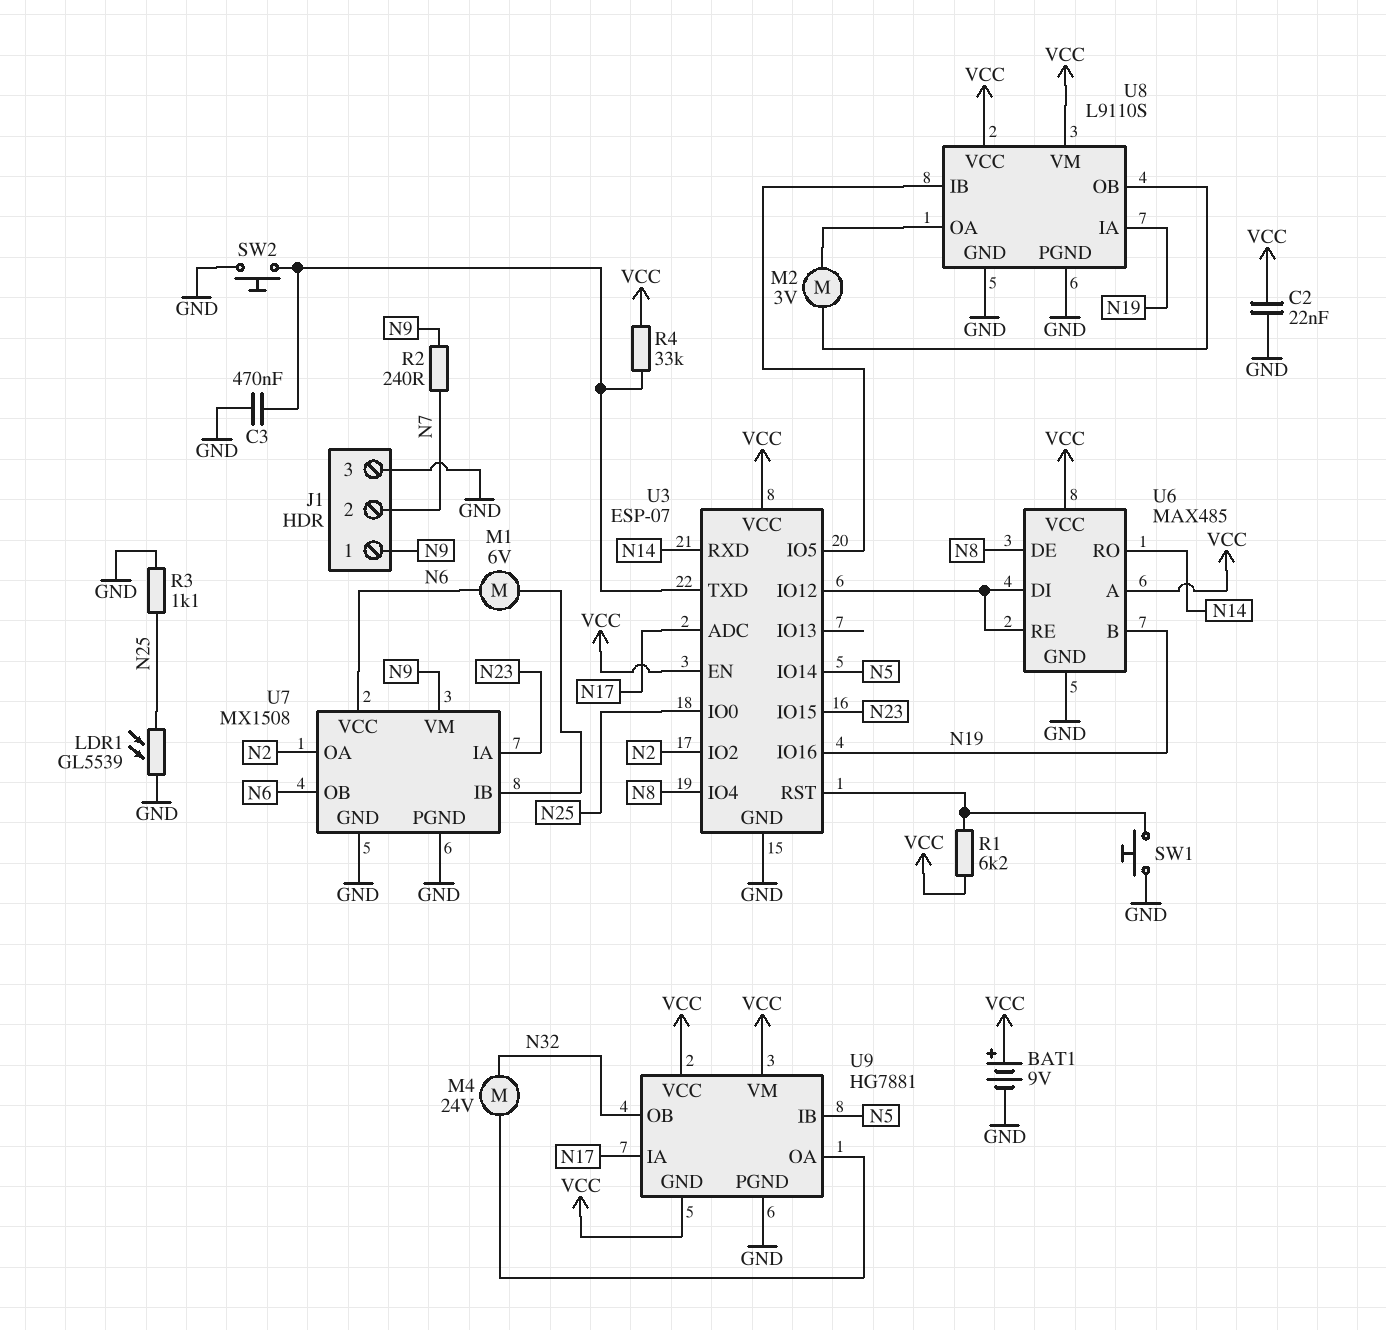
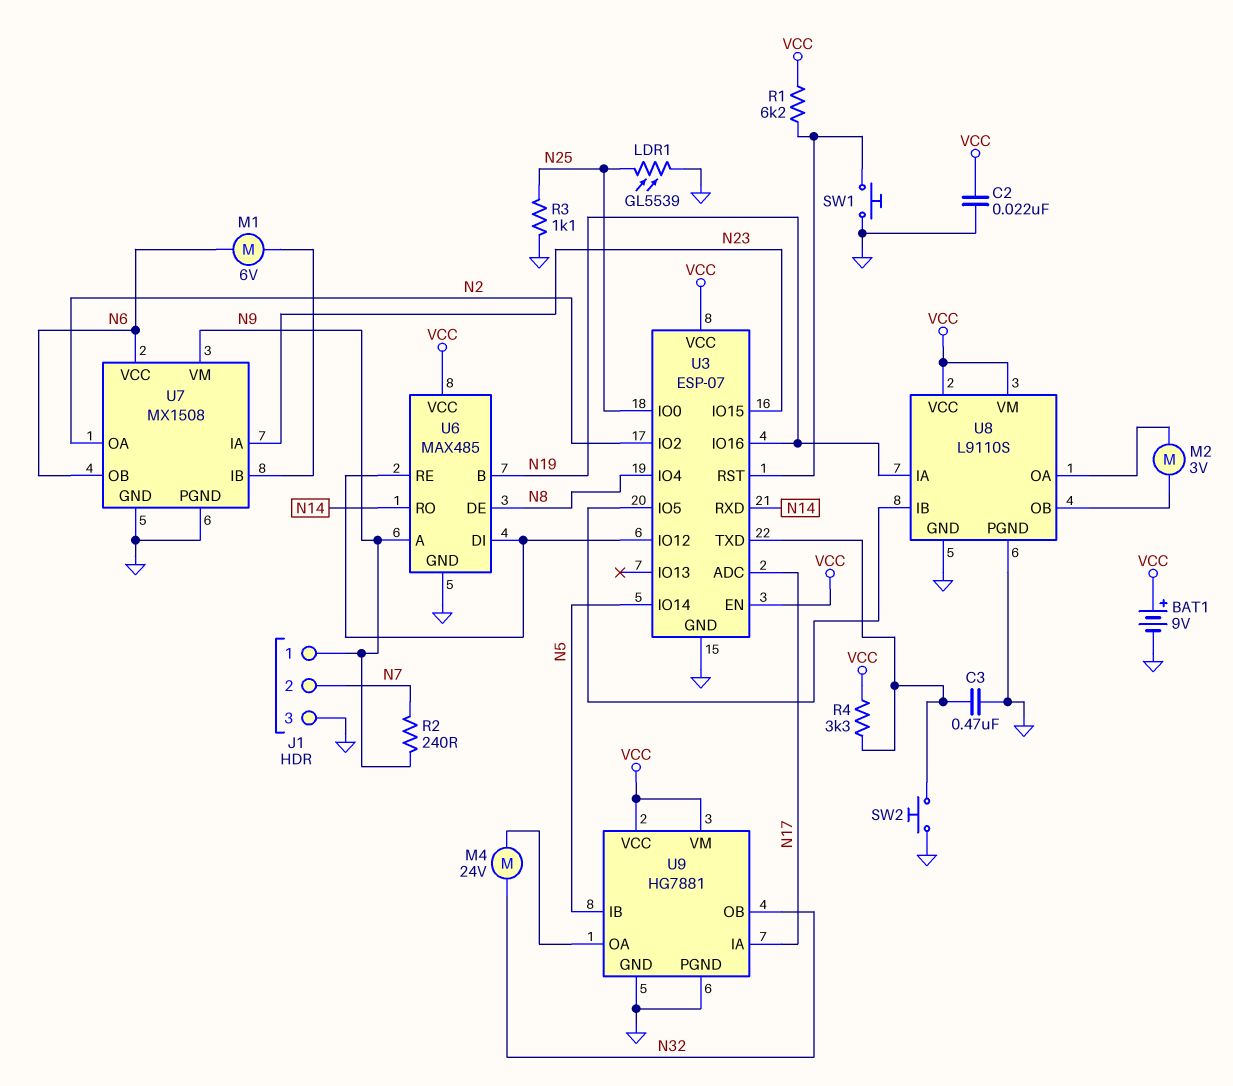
R4: 33k (U3/TXD, VCC) -> 3.3k (U3/TXD, VCC)
U6 pin A: VCC -> N9
U9 pin GND: VCC -> GND

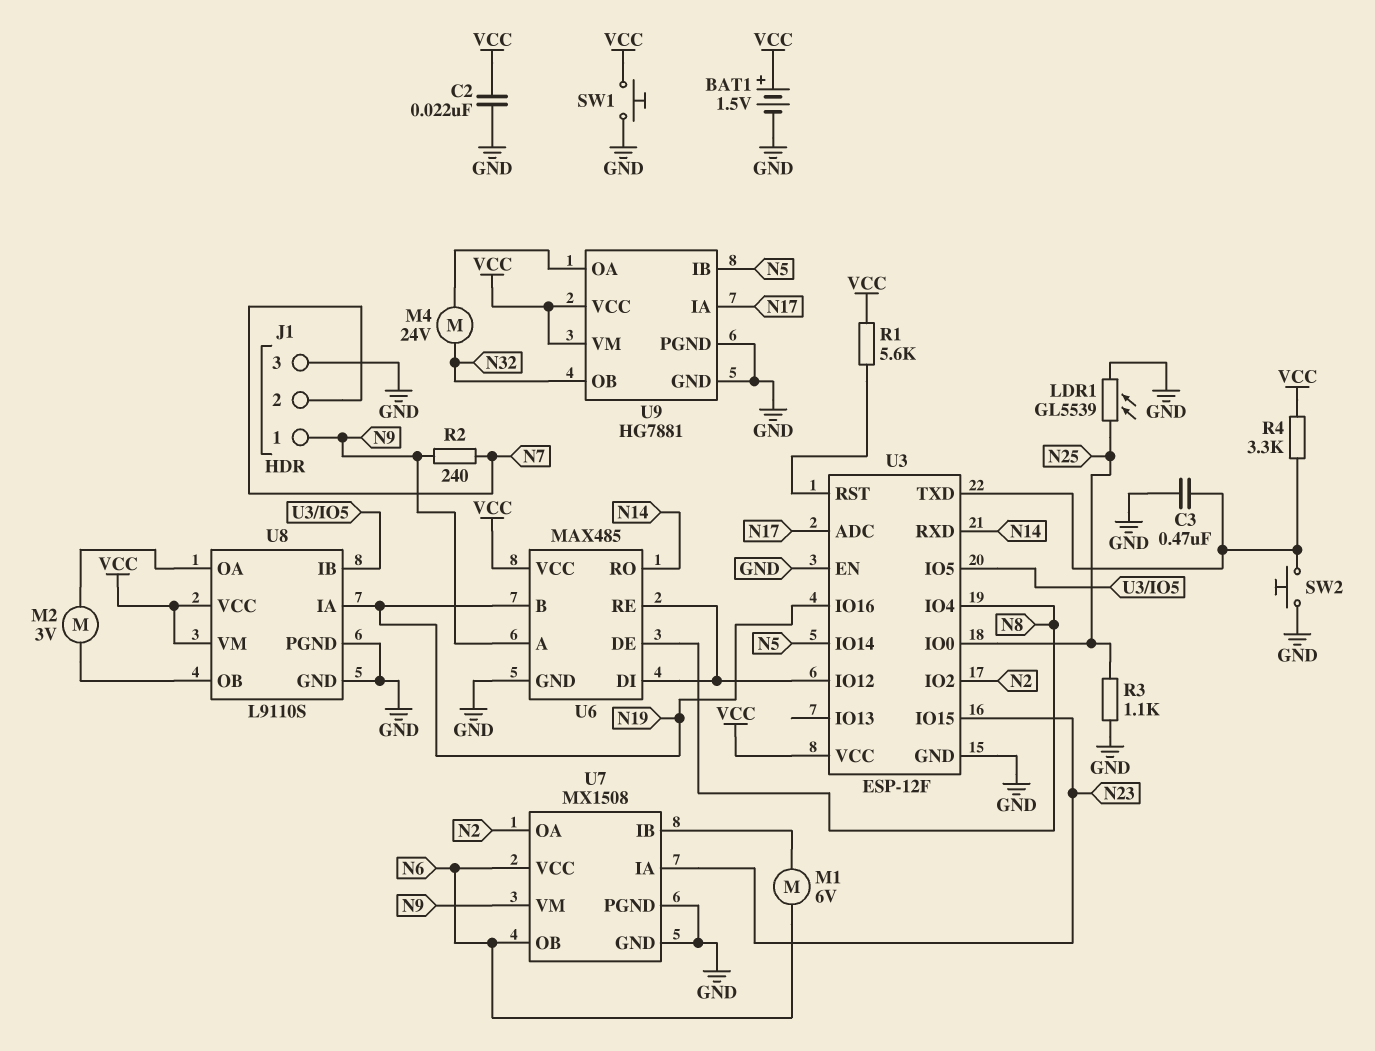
BAT1: 9V (plus VCC, minus GND) -> 1.5V (plus VCC, minus GND)
R1: 6.2k (U3/RST, VCC) -> 5.6k (U3/RST, VCC)
SW1: button (GND, U3/RST) -> button (GND, VCC)
U3: ESP-07 -> ESP-12F
U3 pin EN: VCC -> GND

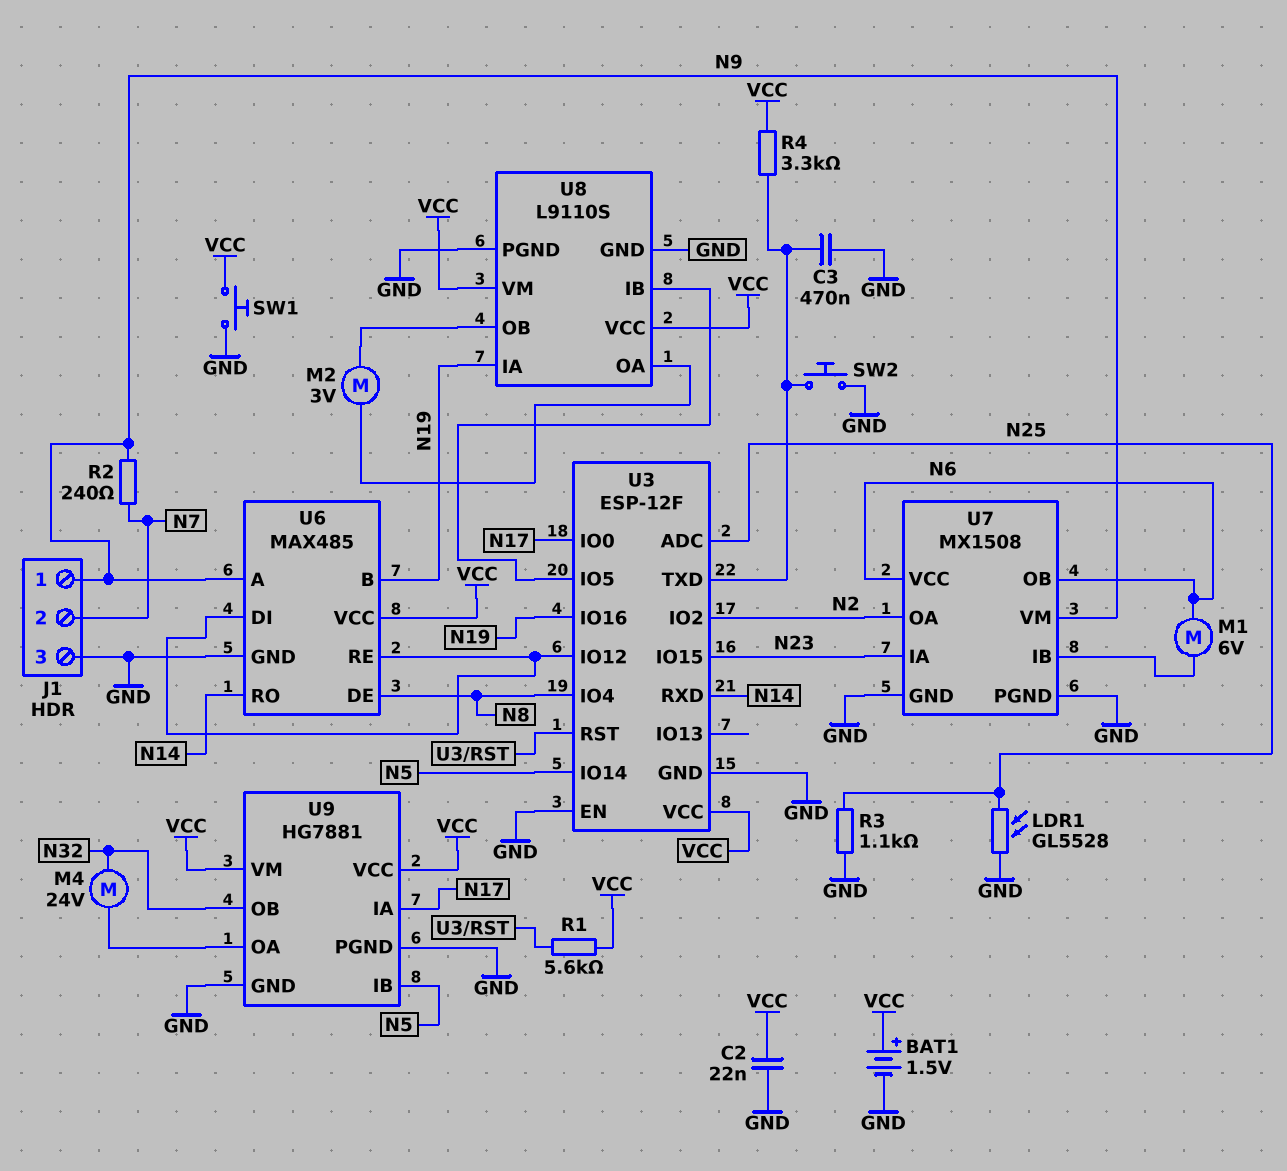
LDR1: GL5539 (GND, N25) -> GL5528 (GND, N25)
U3 pin ADC: N17 -> N25
U3 pin IO0: N25 -> N17

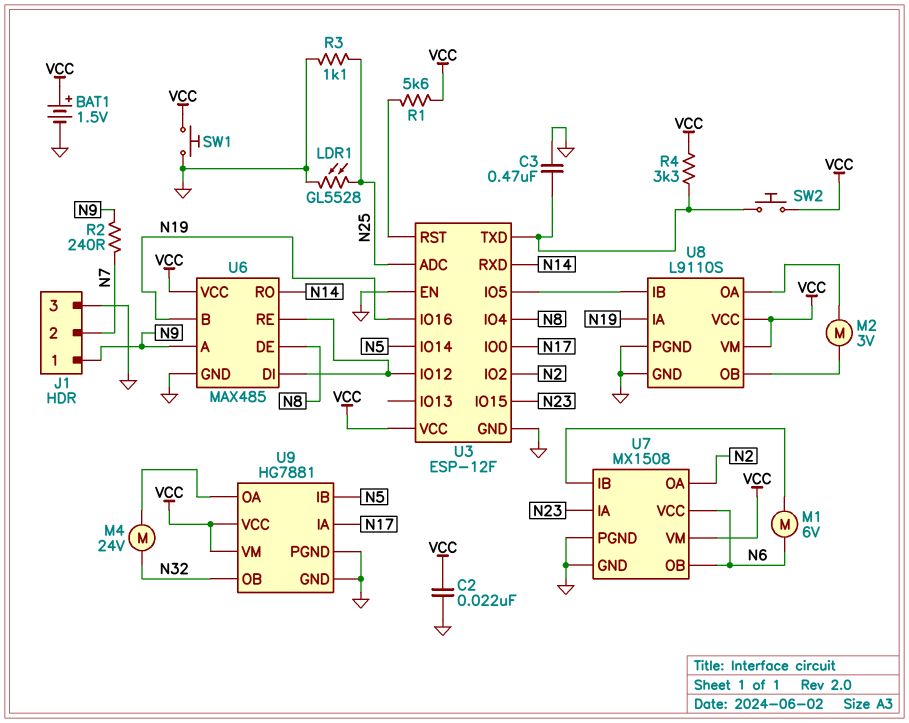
SW2: button (GND, U3/TXD) -> button (U3/TXD, VCC)
U7 pin VM: N9 -> VCC

